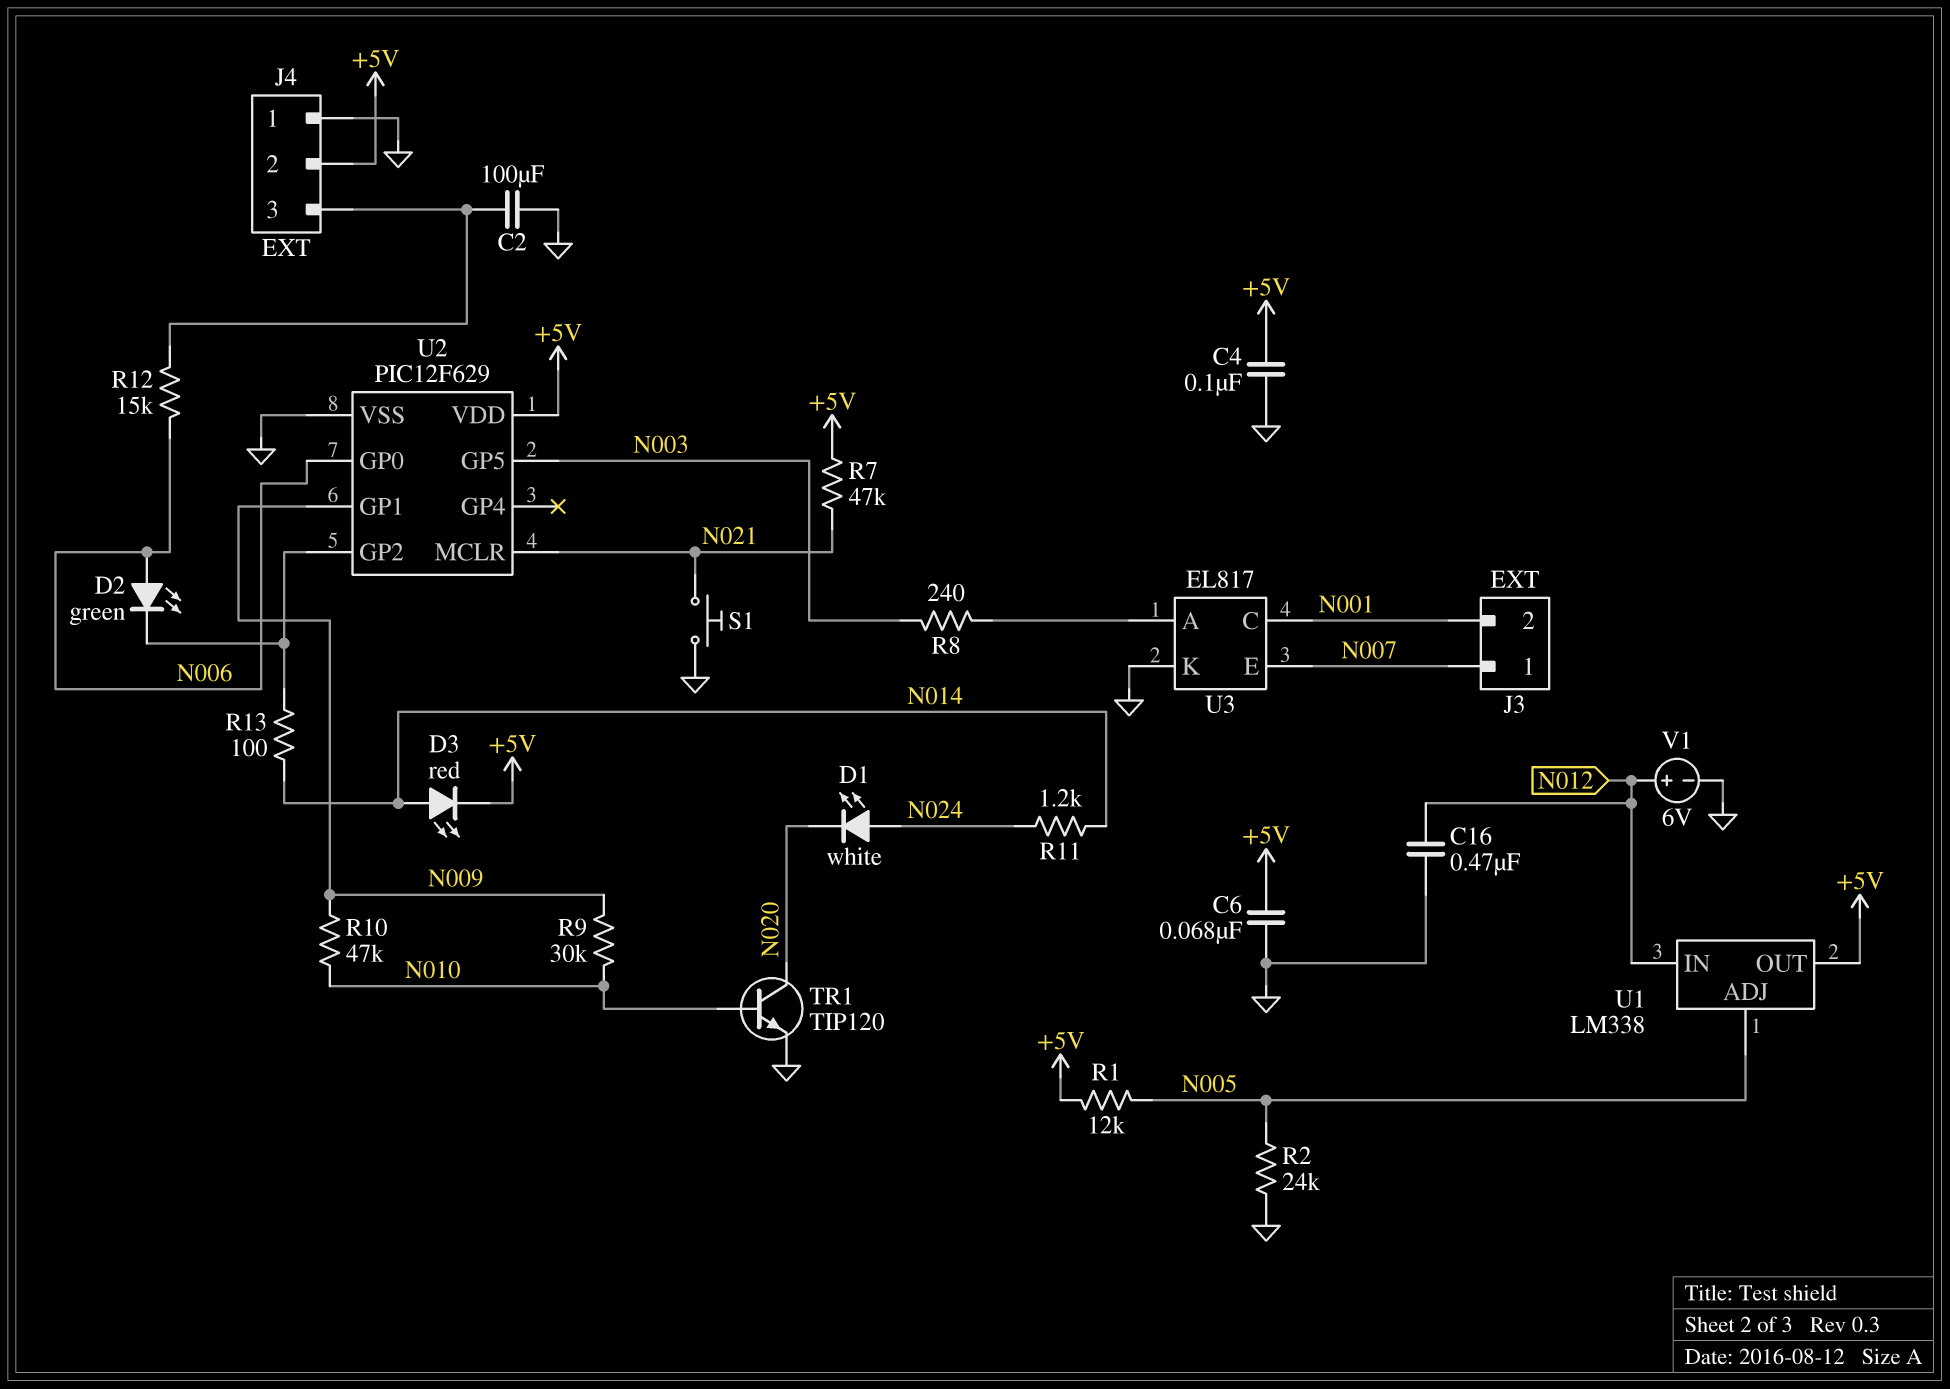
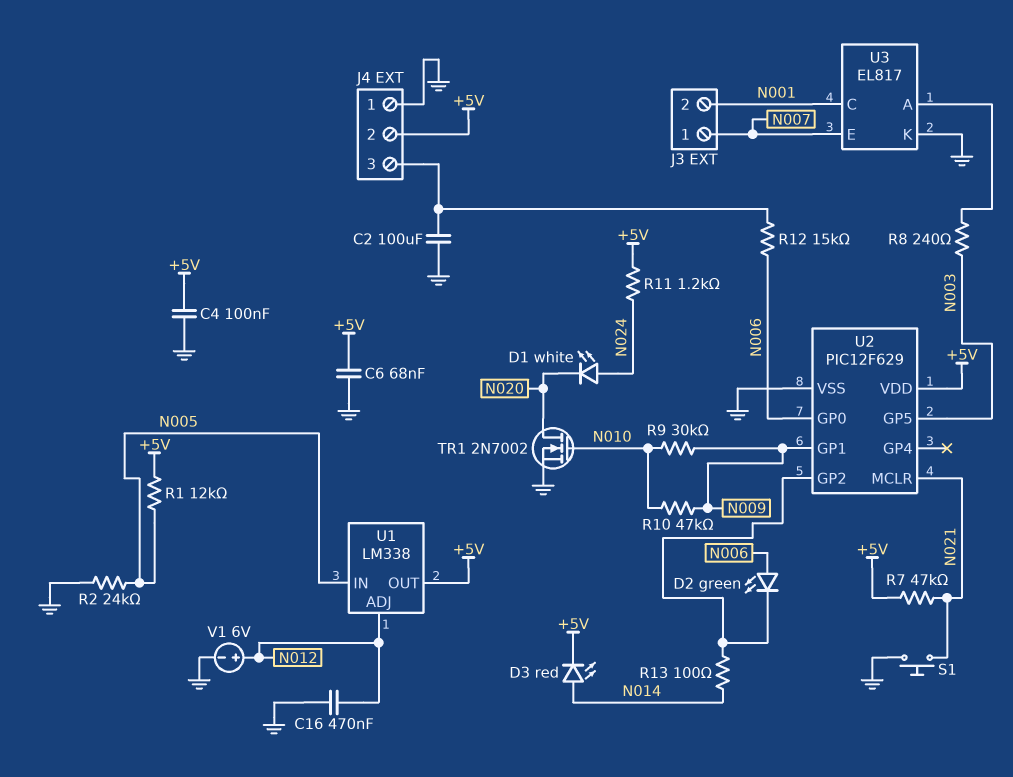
R11: 1.2k (N014, N024) -> 1.2k (+5V, N024)
TR1: NPN TIP120 (B N010, C N020, E GND) -> NMOS 2N7002 (G N010, D N020, S GND)
U1 pin ADJ: N005 -> N012
U1 pin IN: N012 -> N005

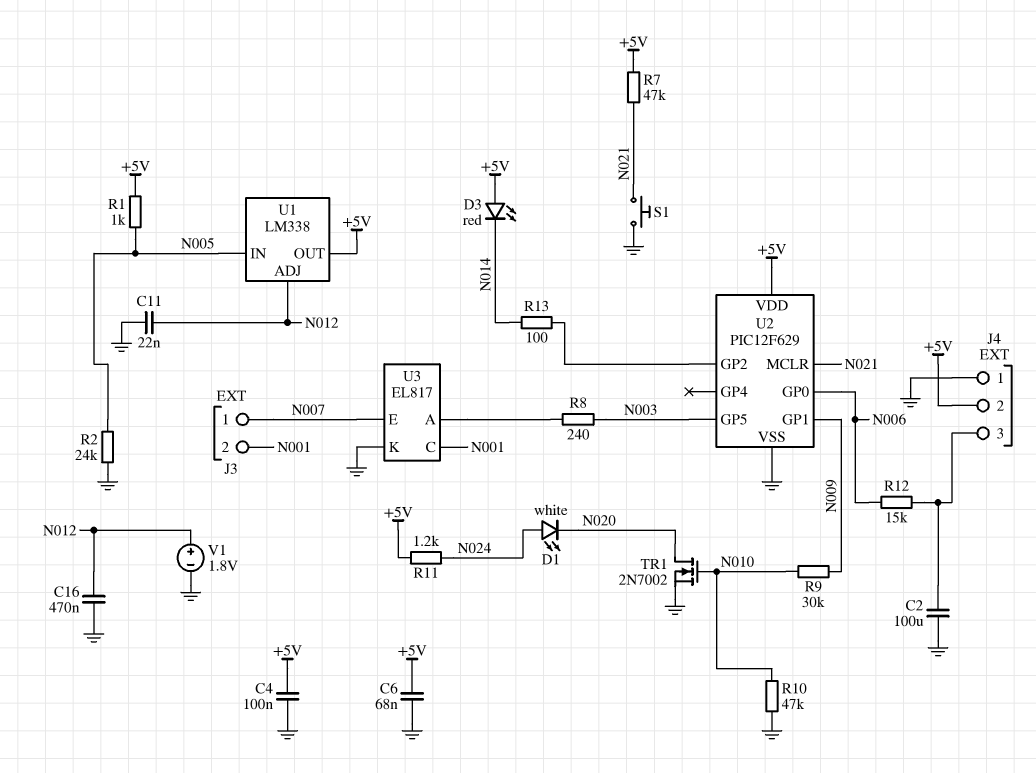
C11: none -> 22nF (GND, N012)
D2: LED green (A N006, K U2/GP2) -> none
D3: LED red (A N014, K +5V) -> LED red (A +5V, K N014)
R1: 12k (+5V, N005) -> 1k (+5V, N005)
R10: 47k (N009, N010) -> 47k (GND, N010)
V1: 6V (plus N012, minus GND) -> 1.8V (plus N012, minus GND)

